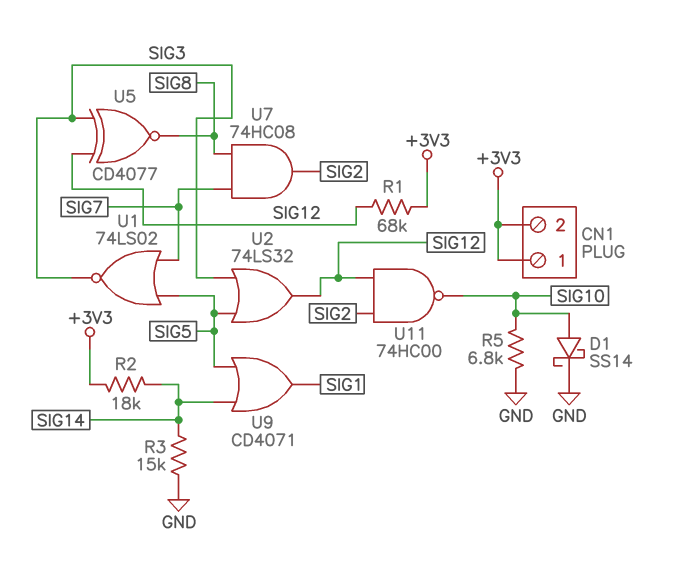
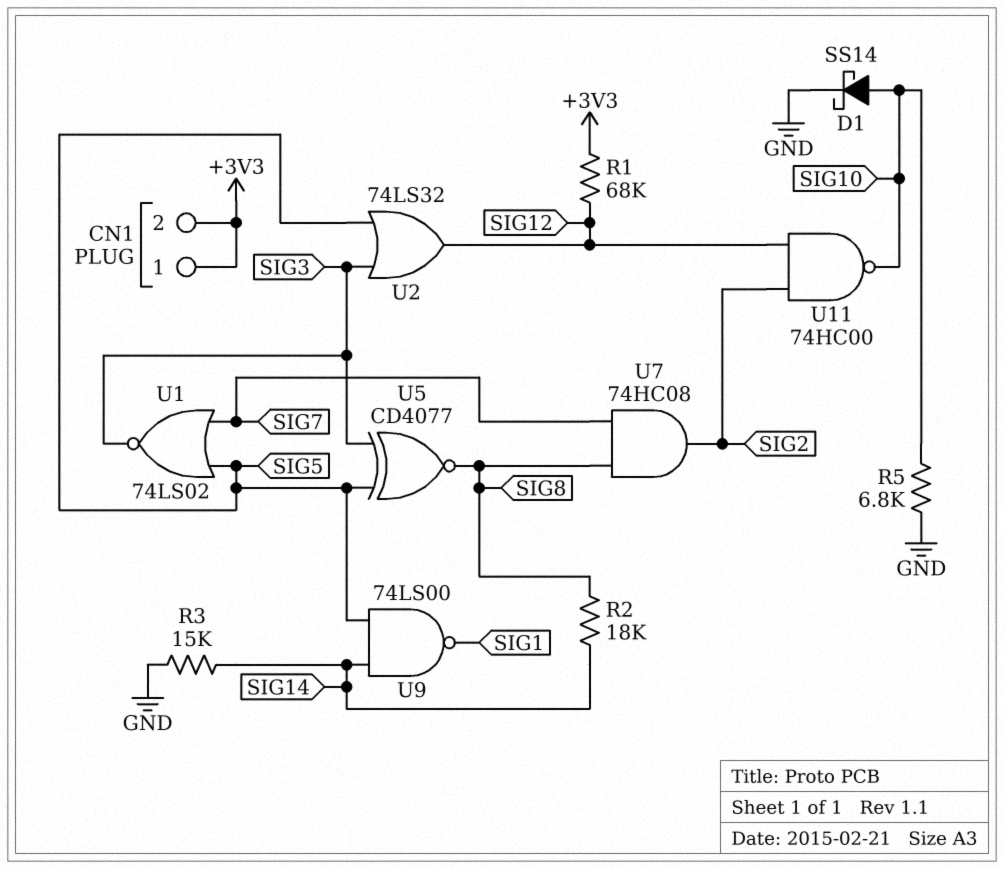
R2: 18k (+3V3, SIG14) -> 18k (SIG8, SIG14)
U5: XNOR CD4077 (in SIG3, in SIG12, out SIG8) -> XNOR CD4077 (in SIG3, in SIG5, out SIG8)
U9: OR CD4071 (in SIG5, in SIG14, out SIG1) -> NAND 74LS00 (in SIG5, in SIG14, out SIG1)

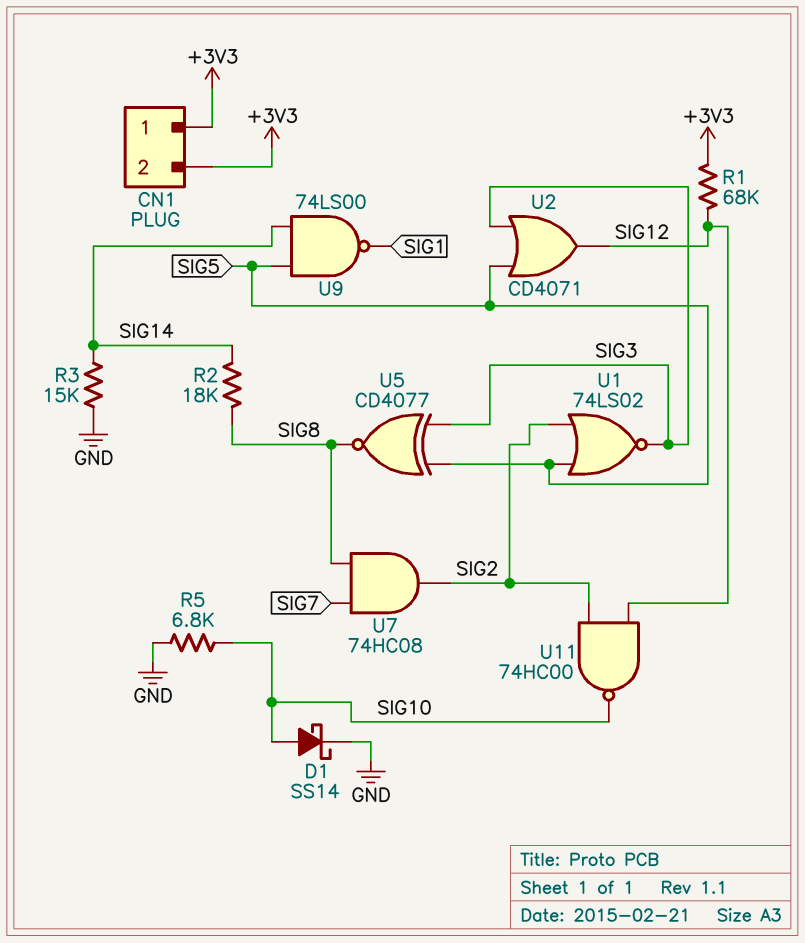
U1: NOR 74LS02 (in SIG5, in SIG7, out SIG3) -> NOR 74LS02 (in SIG2, in SIG5, out SIG3)
U2: OR 74LS32 (in SIG3, in SIG5, out SIG12) -> OR CD4071 (in SIG3, in SIG5, out SIG12)

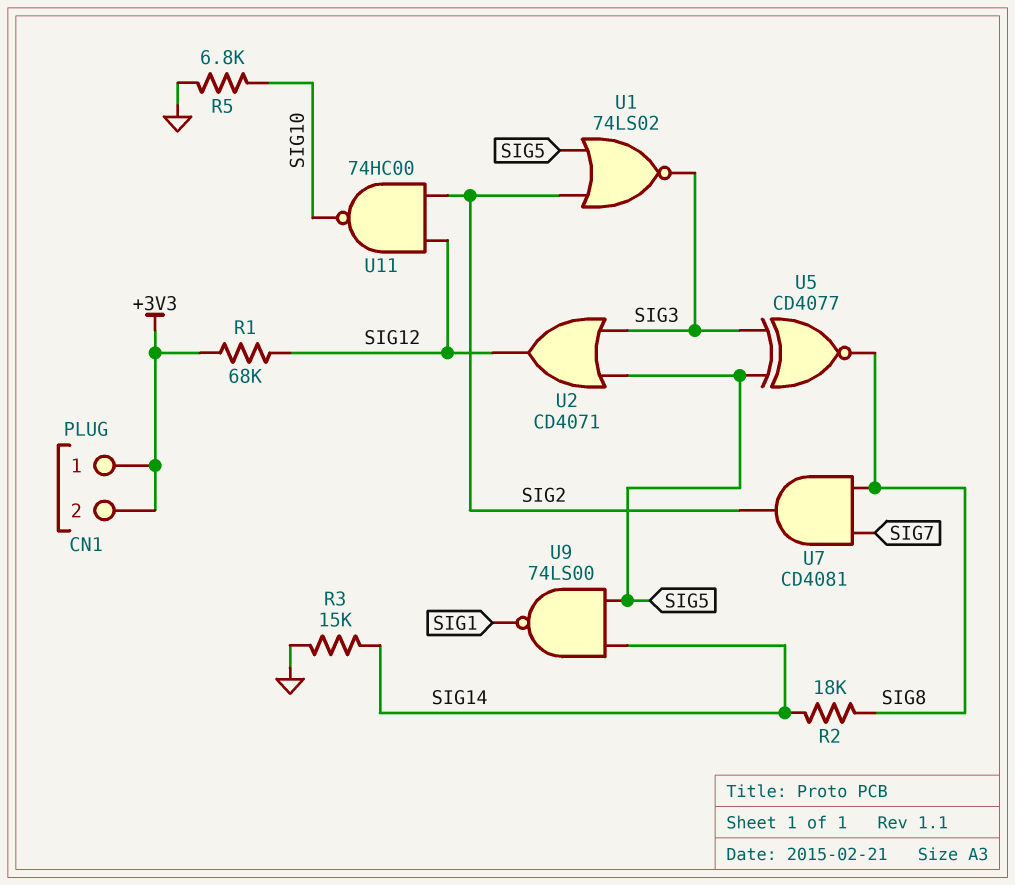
D1: schottky SS14 (A SIG10, K GND) -> none
U7: AND 74HC08 (in SIG7, in SIG8, out SIG2) -> AND CD4081 (in SIG7, in SIG8, out SIG2)

